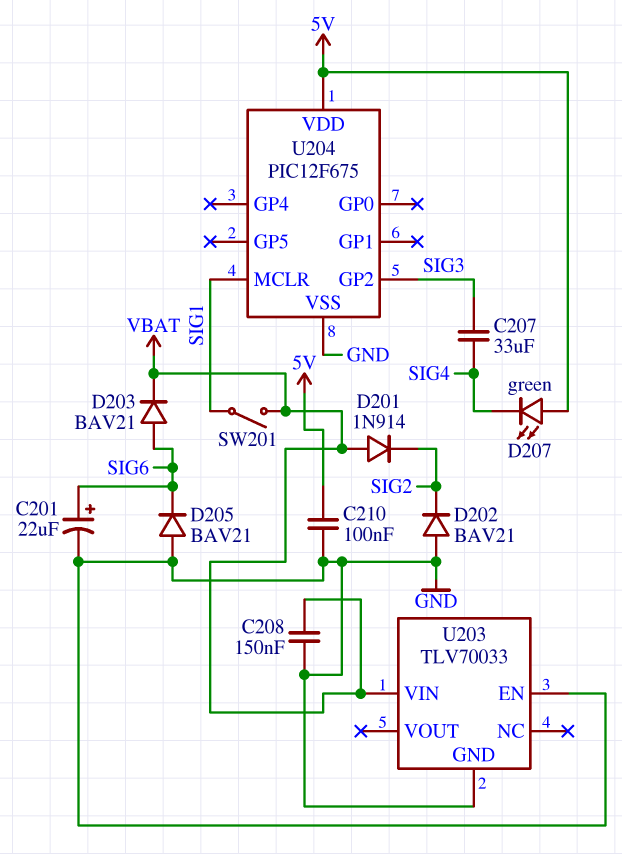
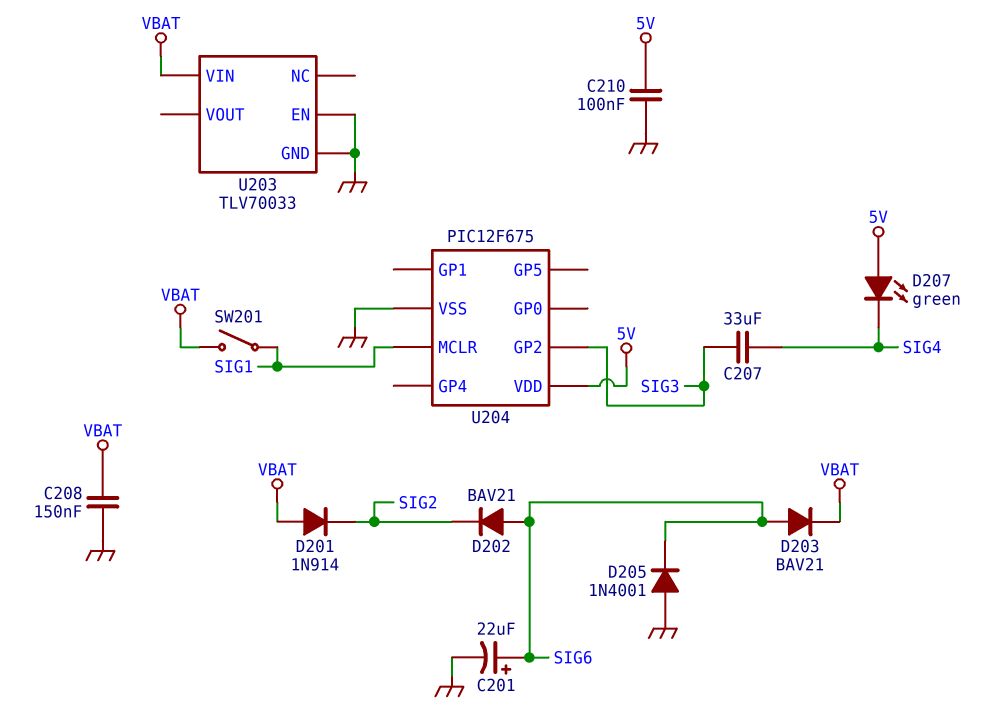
D202: diode BAV21 (A GND, K SIG2) -> diode BAV21 (A SIG6, K SIG2)
D205: diode BAV21 (A GND, K SIG6) -> diode 1N4001 (A GND, K SIG6)

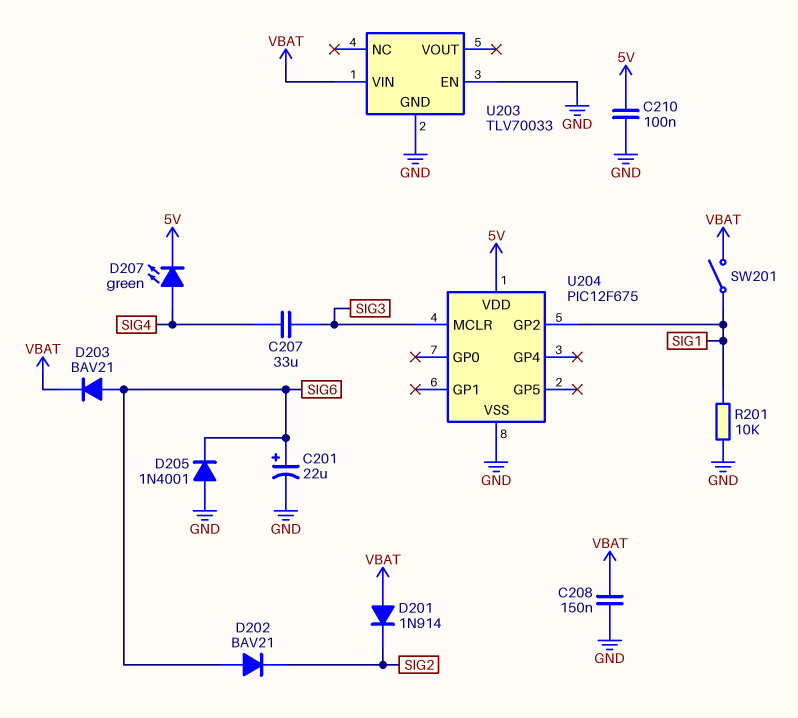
D207: LED green (A 5V, K SIG4) -> LED green (A SIG4, K 5V)
R201: none -> 10k (GND, SIG1)
U204 pin GP2: SIG3 -> SIG1
U204 pin MCLR: SIG1 -> SIG3

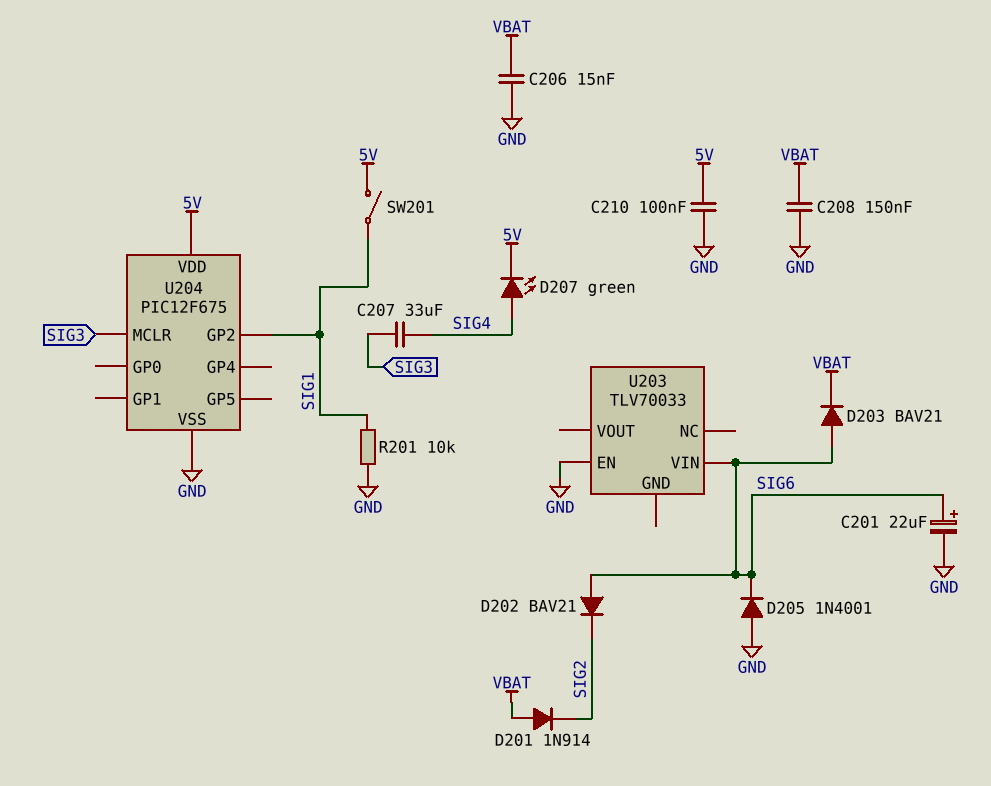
C206: none -> 15nF (GND, VBAT)
SW201: switch (SIG1, VBAT) -> switch (5V, SIG1)
U203 pin GND: GND -> none
U203 pin VIN: VBAT -> SIG6

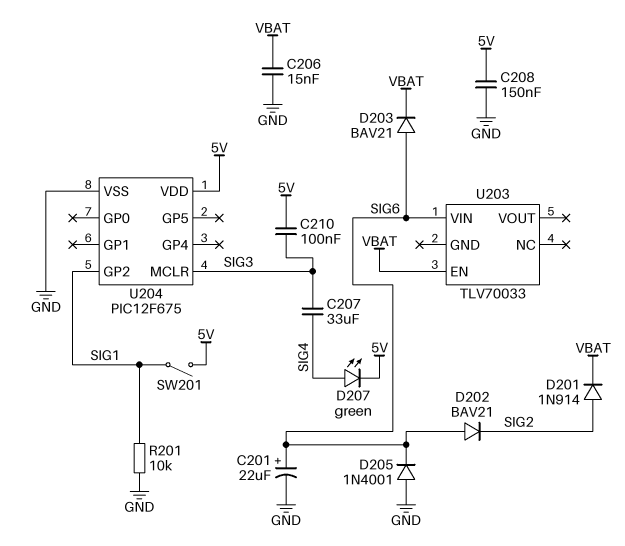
C208: 150nF (GND, VBAT) -> 150nF (5V, GND)
C210: 100nF (5V, GND) -> 100nF (5V, SIG3)
D201: diode 1N914 (A VBAT, K SIG2) -> diode 1N914 (A SIG2, K VBAT)
U203 pin EN: GND -> VBAT

